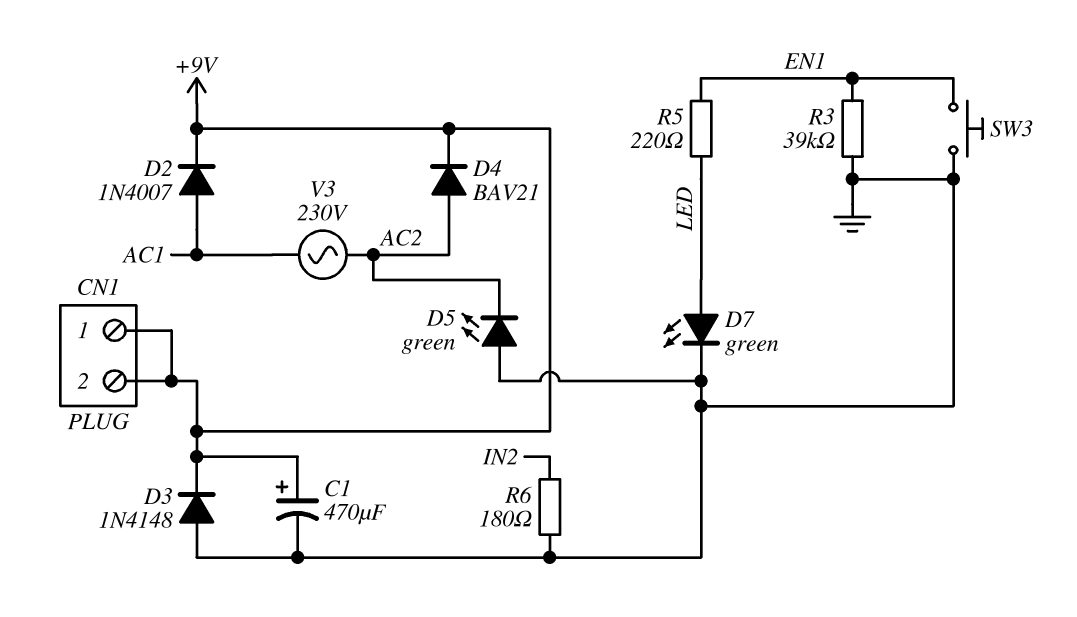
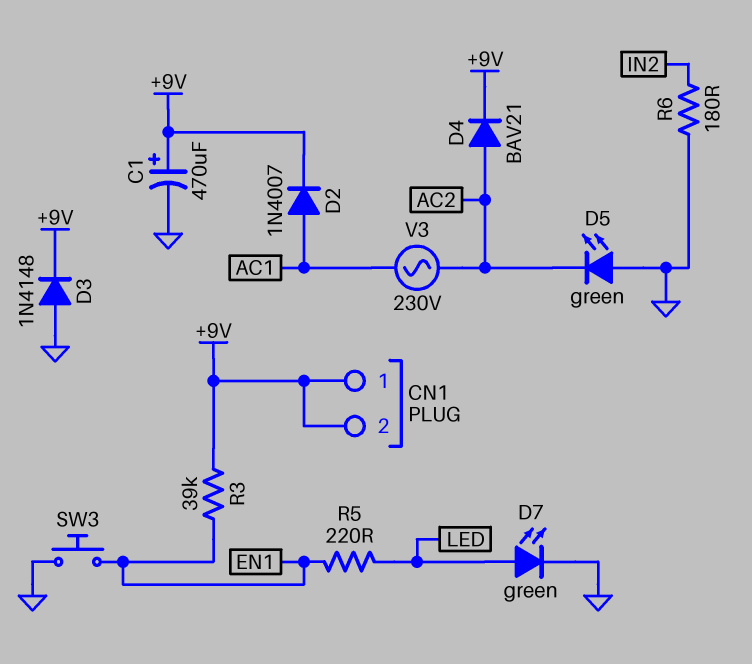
R3: 39k (EN1, GND) -> 39k (+9V, EN1)

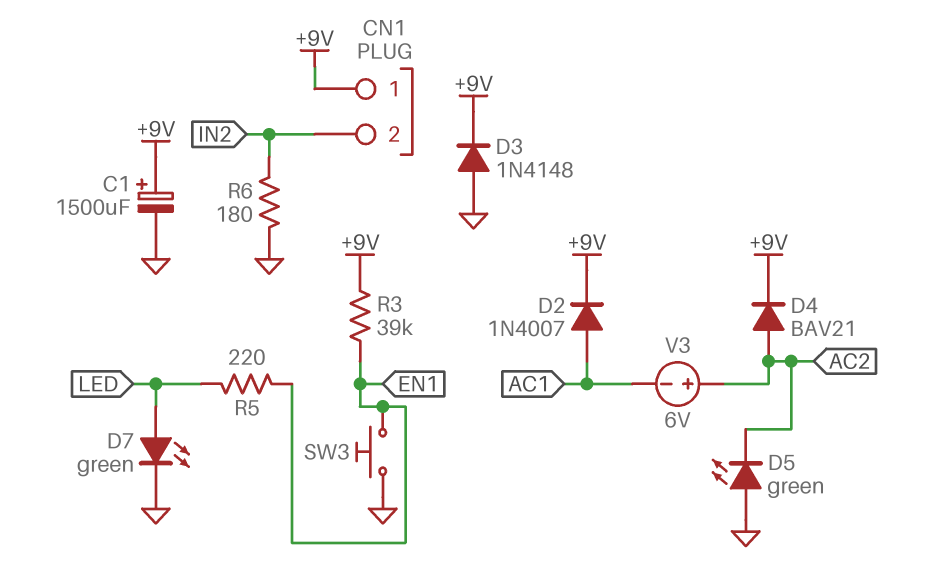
C1: 470uF (plus +9V, minus GND) -> 1500uF (plus +9V, minus GND)
CN1 pin 2: +9V -> IN2
V3: AC 230V (AC1, AC2) -> 6V (plus AC2, minus AC1)

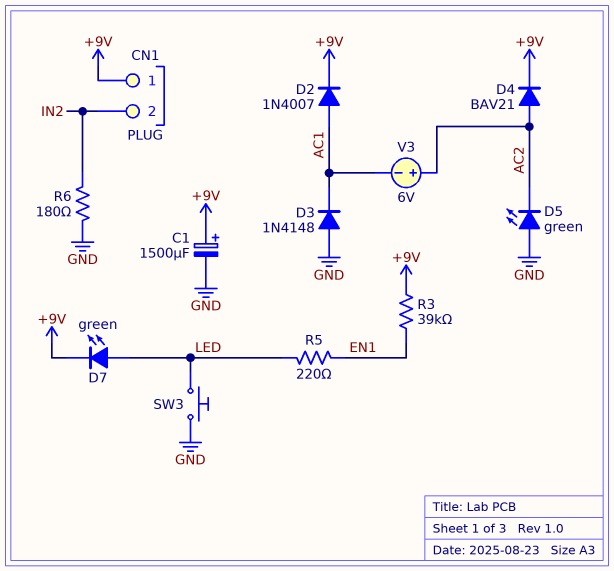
D3: diode 1N4148 (A GND, K +9V) -> diode 1N4148 (A GND, K AC1)
D7: LED green (A LED, K GND) -> LED green (A LED, K +9V)
SW3: button (EN1, GND) -> button (GND, LED)

